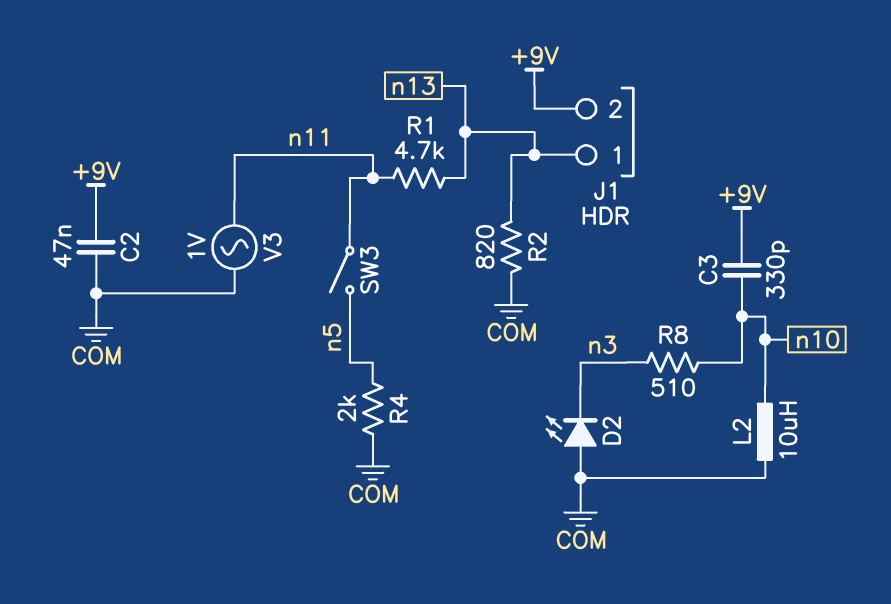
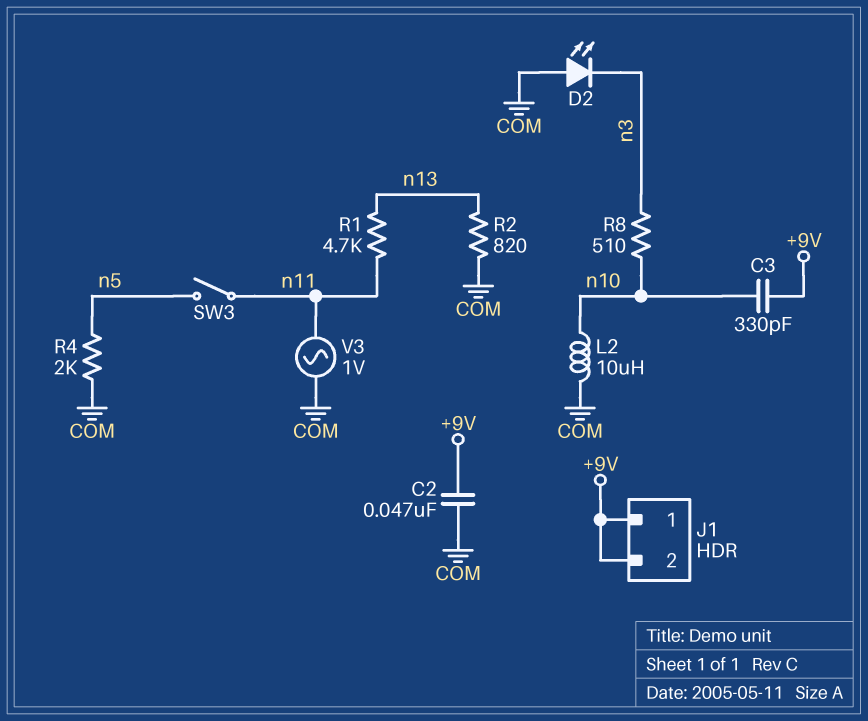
J1 pin 1: n13 -> +9V

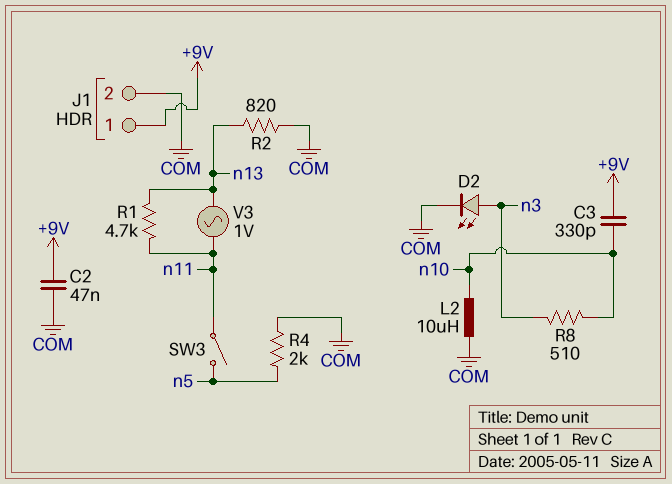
D2: LED (A COM, K n3) -> LED (A n3, K COM)
J1 pin 2: +9V -> COM
V3: AC 1V (COM, n11) -> AC 1V (n11, n13)

